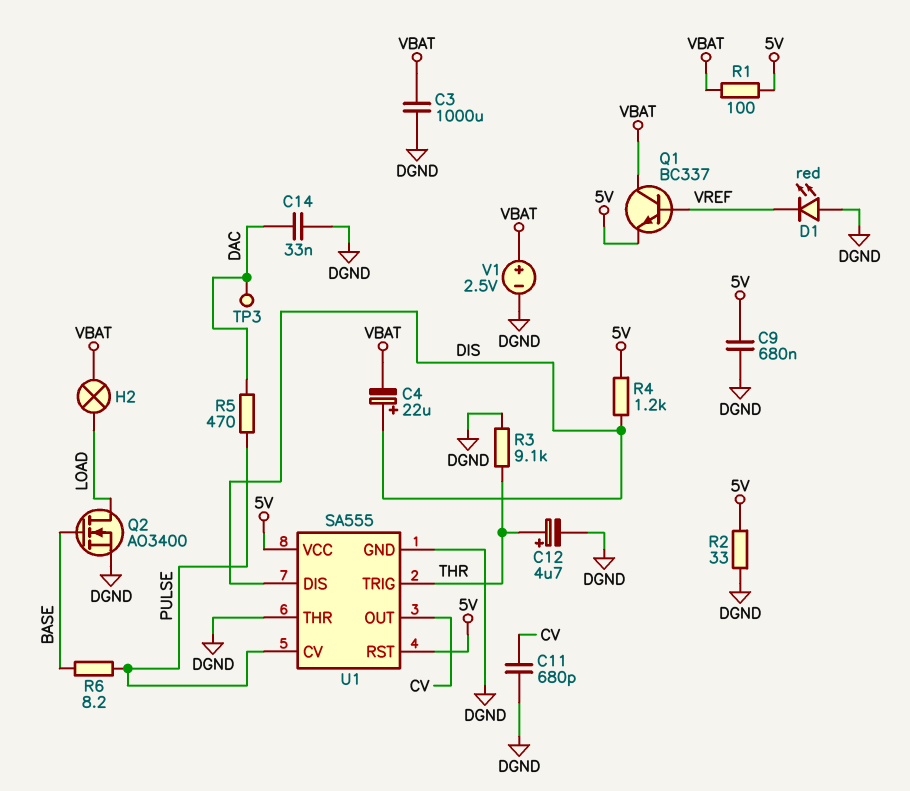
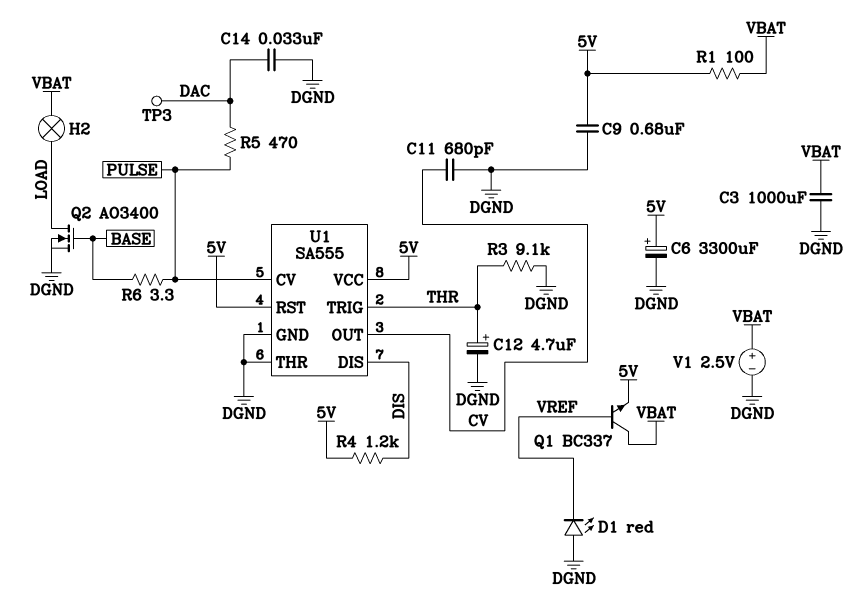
C4: 22uF (plus DIS, minus VBAT) -> none
C6: none -> 3300uF (plus 5V, minus DGND)
R2: 33 (5V, DGND) -> none
R6: 8.2 (BASE, PULSE) -> 3.3 (BASE, PULSE)

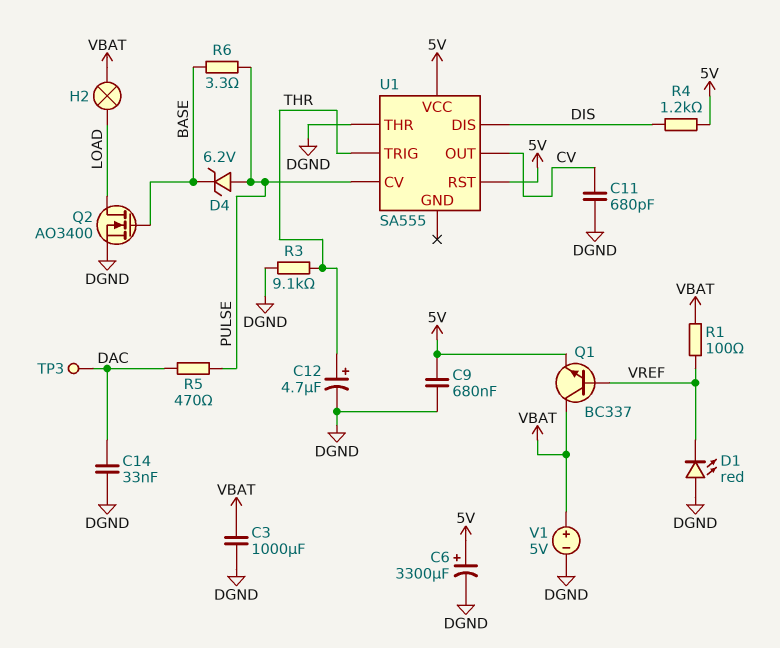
D4: none -> zener 6.2V (A PULSE, K BASE)
R1: 100 (5V, VBAT) -> 100 (VBAT, VREF)
U1 pin GND: DGND -> none
V1: 2.5V (plus VBAT, minus DGND) -> 5V (plus VBAT, minus DGND)

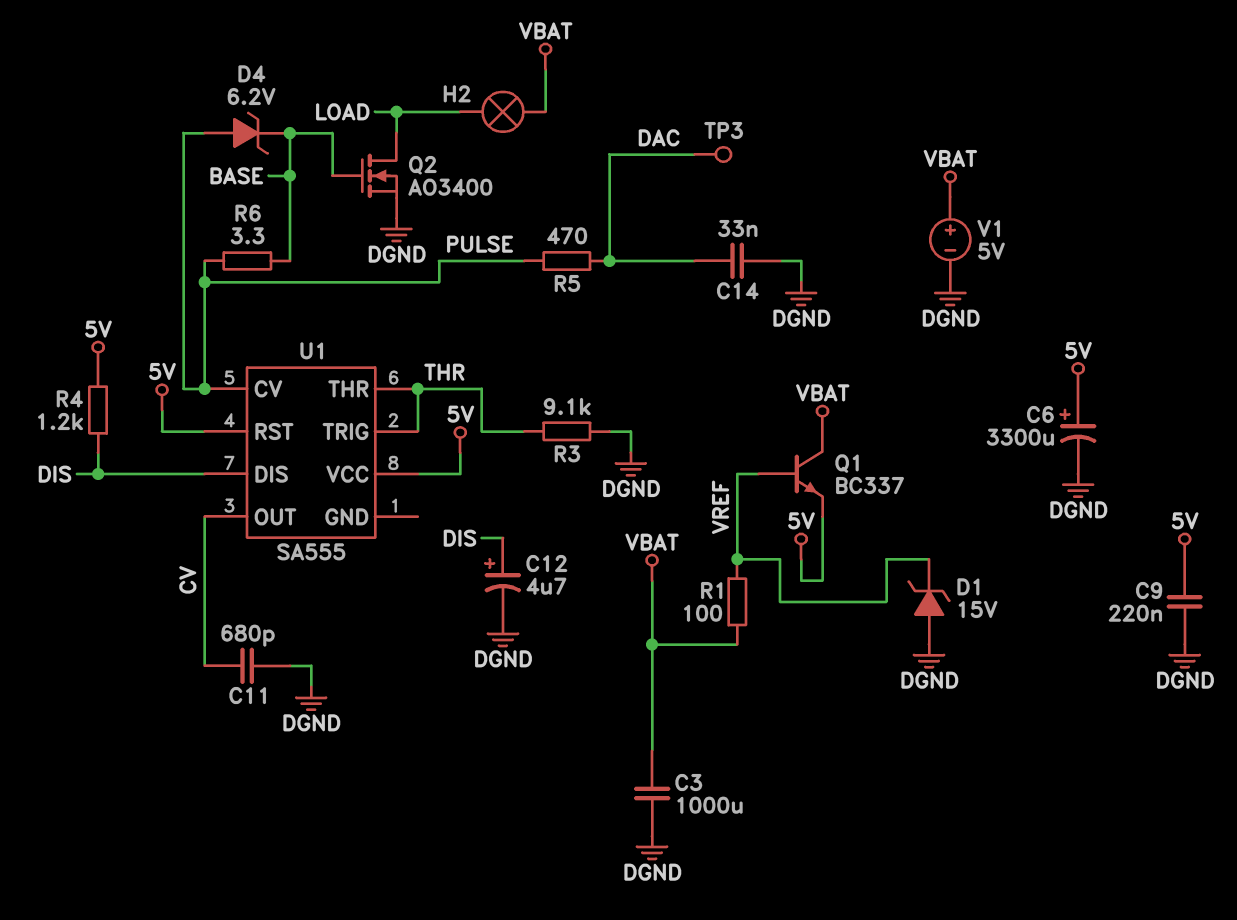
C9: 680nF (5V, DGND) -> 220nF (5V, DGND)
C12: 4.7uF (plus THR, minus DGND) -> 4.7uF (plus DIS, minus DGND)
D1: LED red (A DGND, K VREF) -> zener 15V (A DGND, K VREF)
U1 pin THR: DGND -> THR

